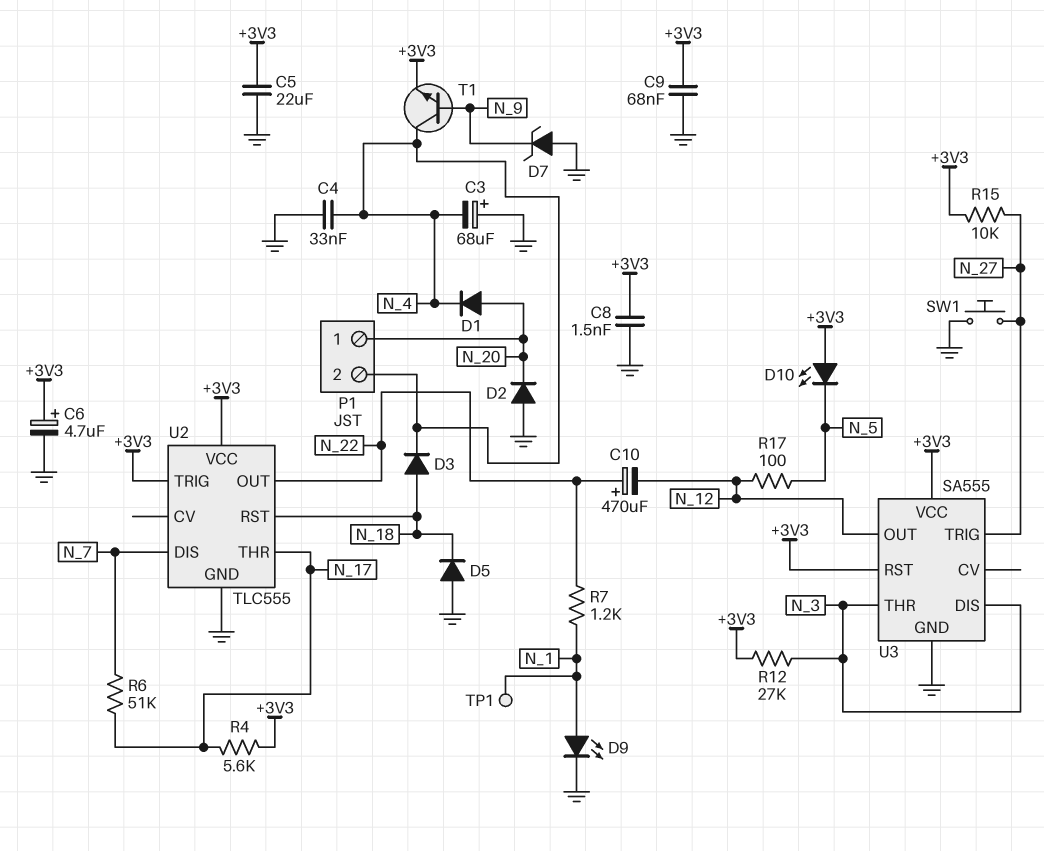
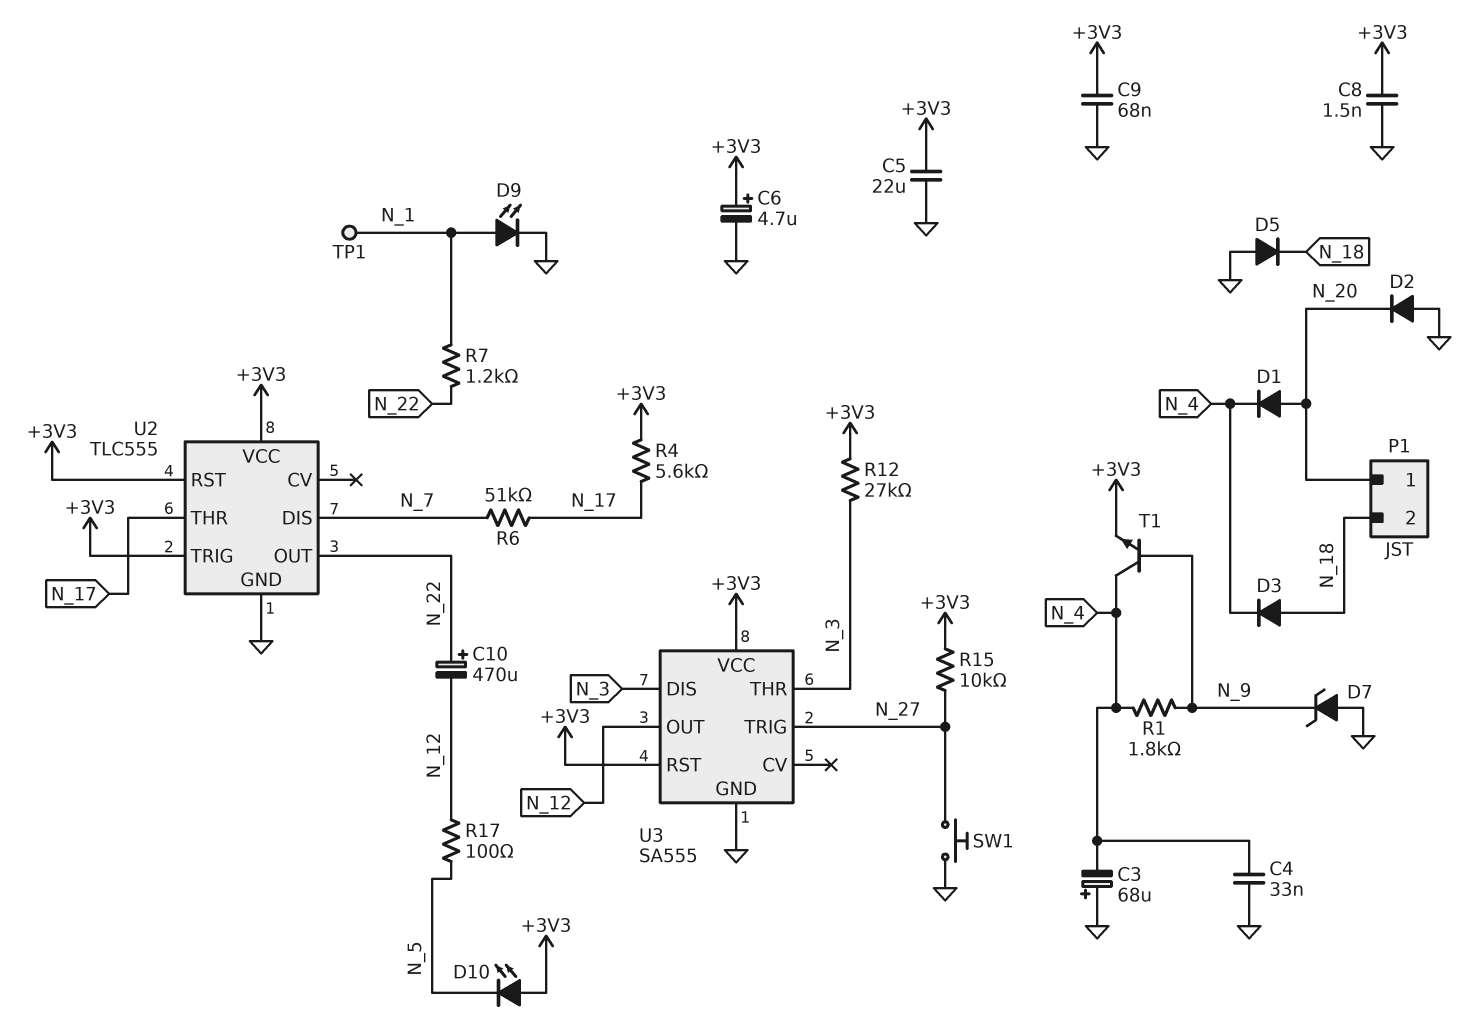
P1 pin 2: N_4 -> N_18
R1: none -> 1.8k (N_4, N_9)
U2 pin RST: N_18 -> +3V3

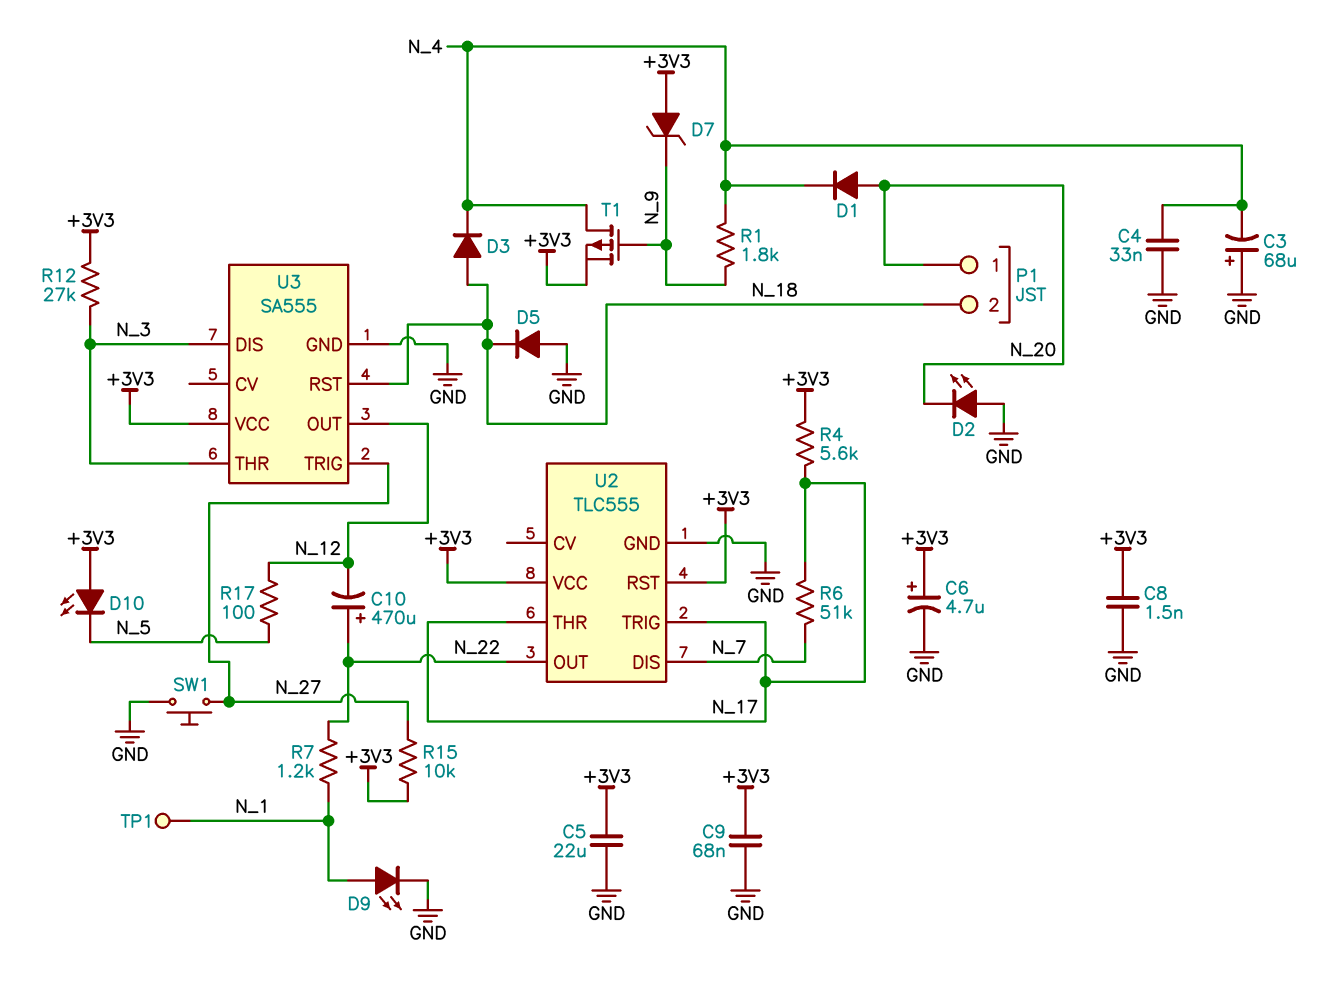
D2: diode (A GND, K N_20) -> LED (A GND, K N_20)
D7: zener (A GND, K N_9) -> zener (A +3V3, K N_9)
T1: NPN (B N_9, C N_4, E +3V3) -> PMOS (G N_9, D N_4, S +3V3)
U2 pin TRIG: +3V3 -> N_17
U3 pin RST: +3V3 -> N_18

